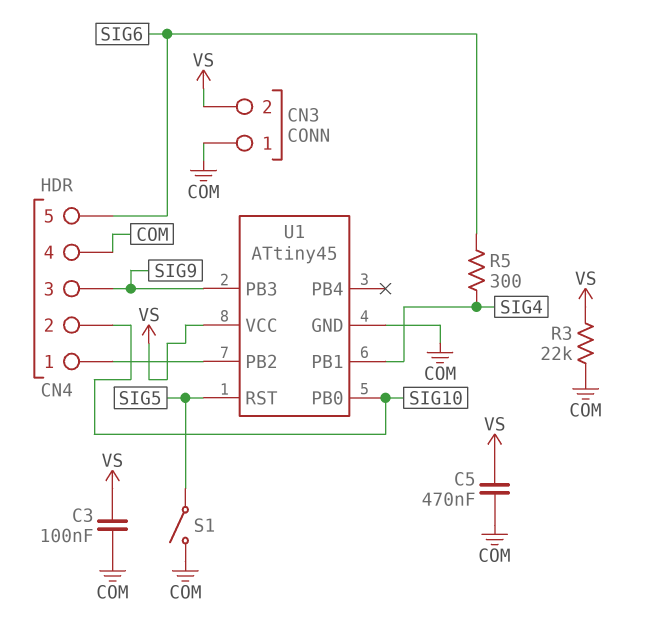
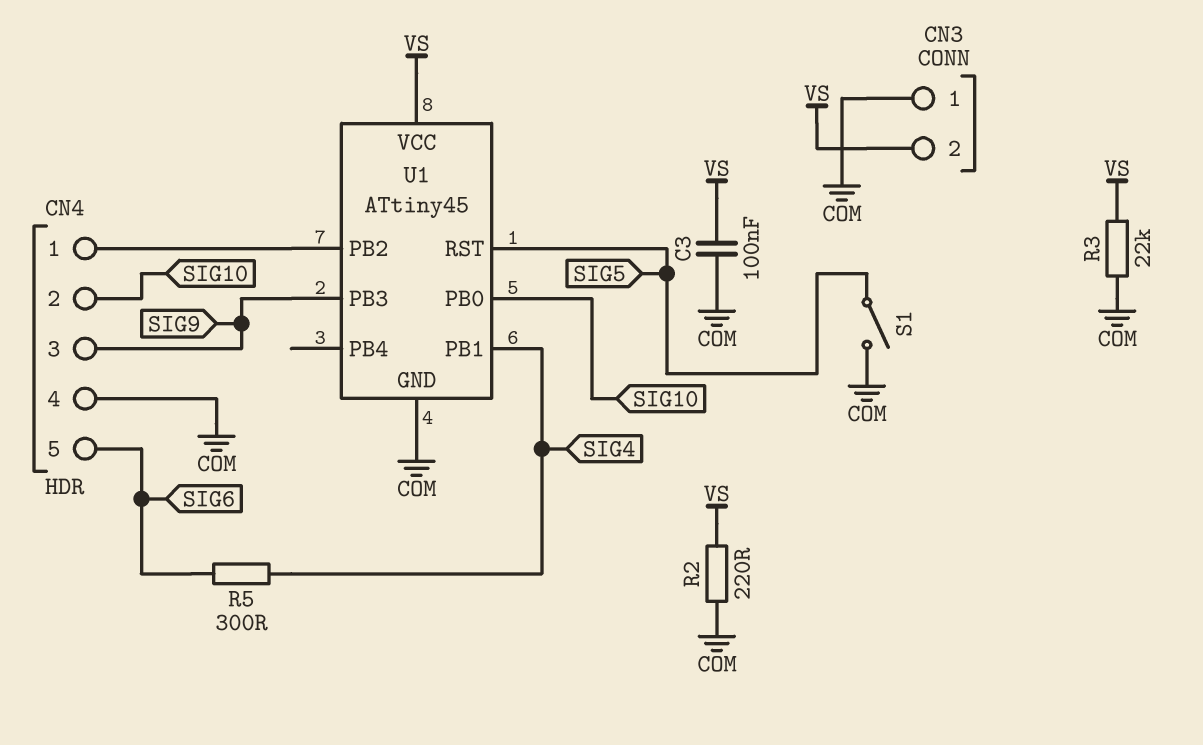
C5: 470nF (COM, VS) -> none
R2: none -> 220 (COM, VS)

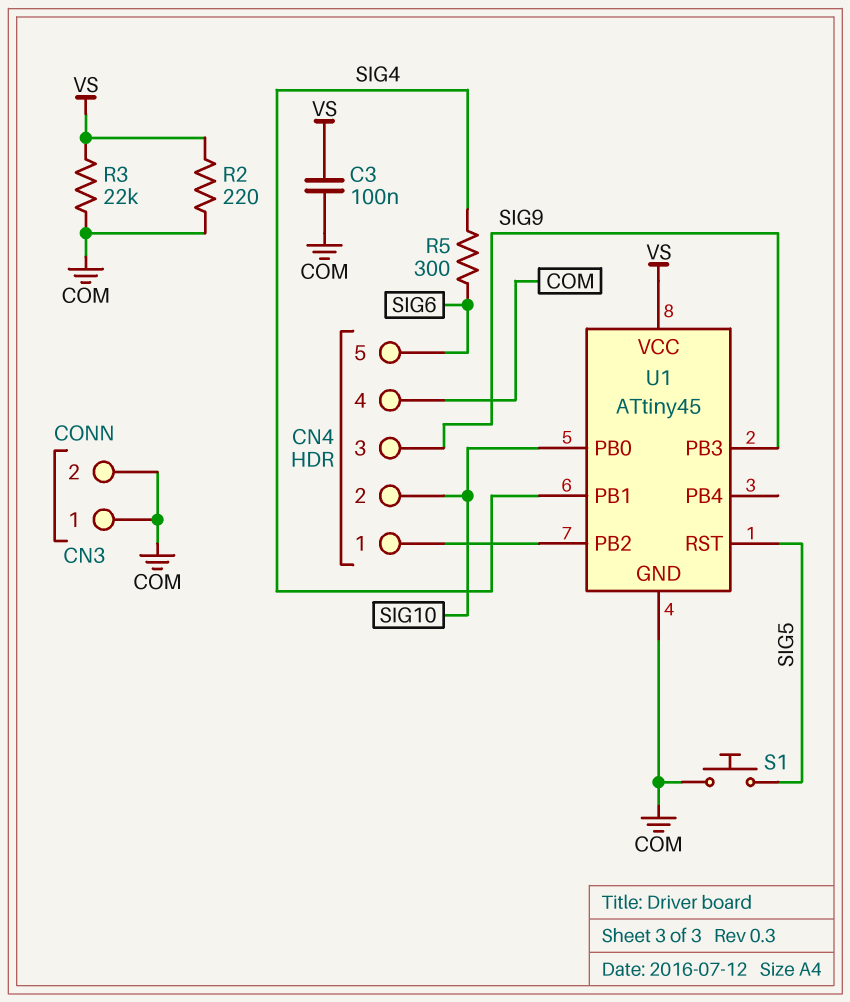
CN3 pin 2: VS -> COM
S1: switch (COM, SIG5) -> button (COM, SIG5)

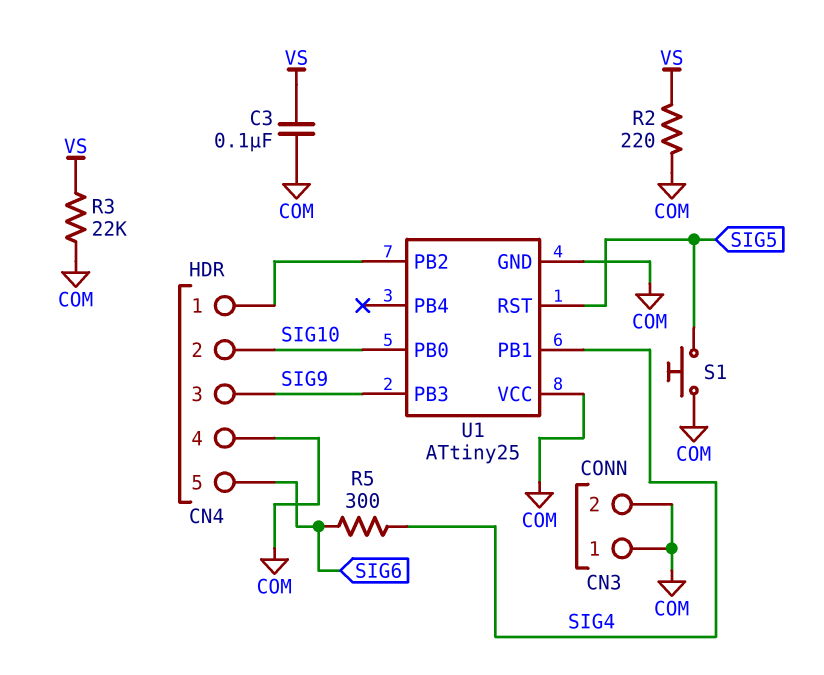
U1: ATtiny45 -> ATtiny25
U1 pin VCC: VS -> COM

